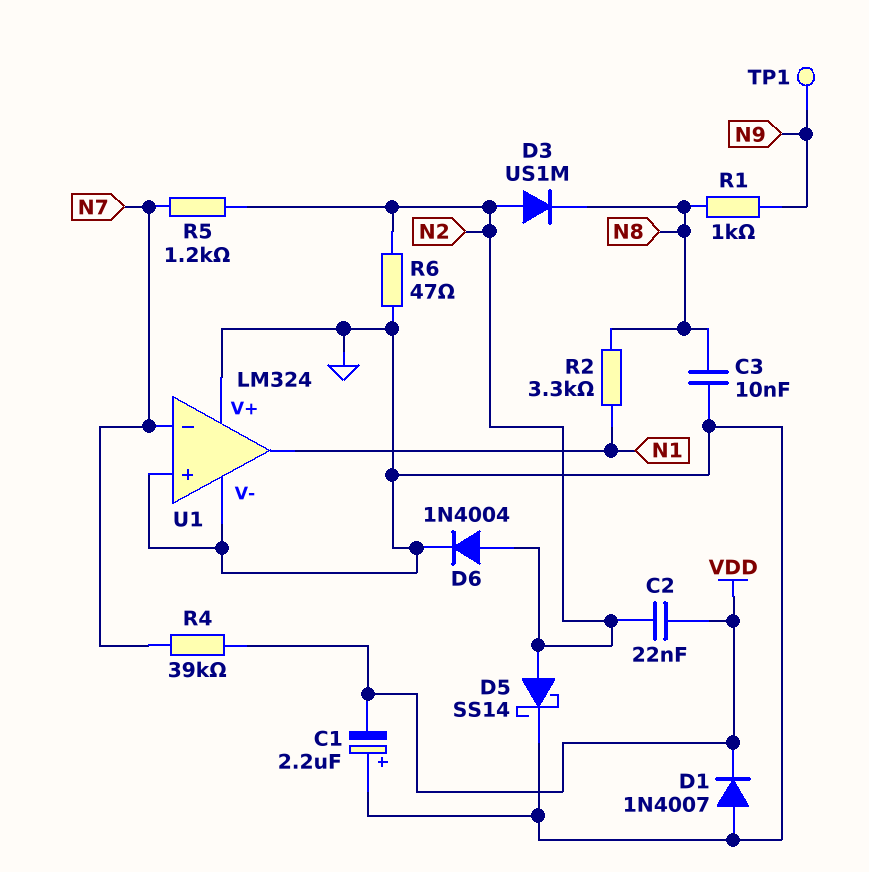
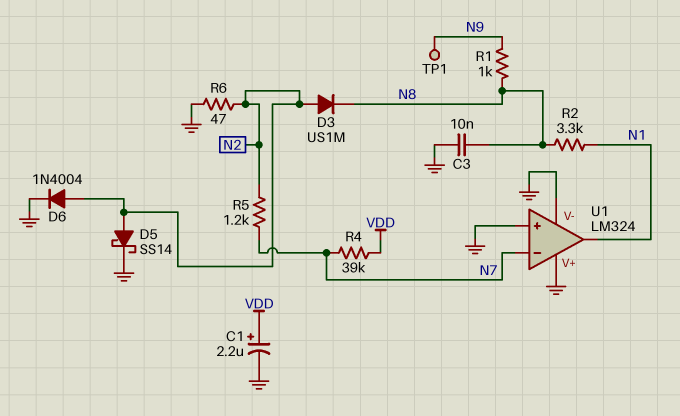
C1: 2.2uF (plus GND, minus VDD) -> 2.2uF (plus VDD, minus GND)
C2: 22nF (N2, VDD) -> none
D1: diode 1N4007 (A GND, K VDD) -> none

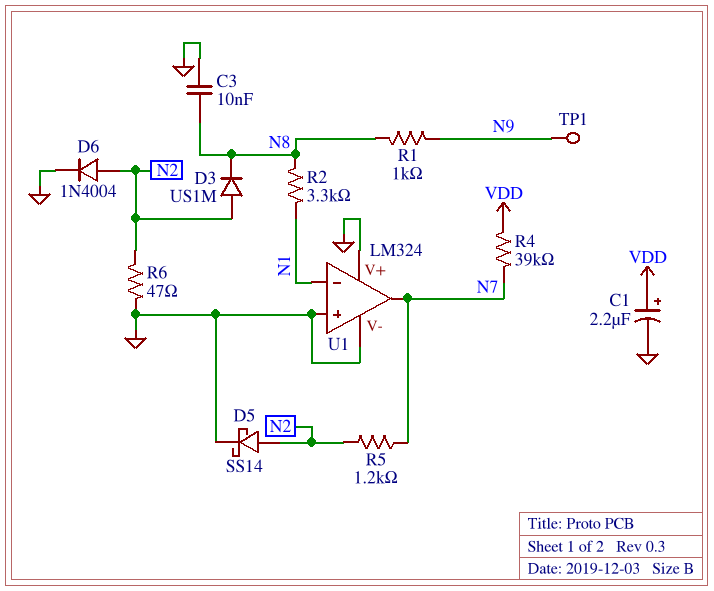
U1 pin in-: N7 -> N1
U1 pin out: N1 -> N7

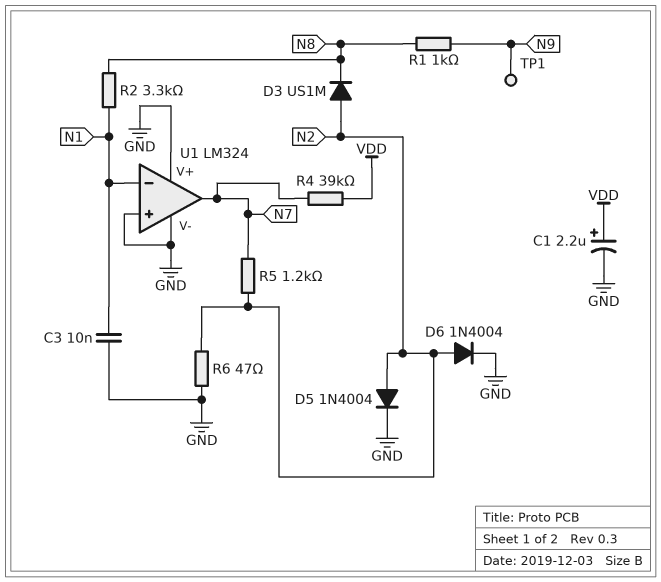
C3: 10nF (GND, N8) -> 10nF (GND, N1)
D5: schottky SS14 (A N2, K GND) -> diode 1N4004 (A N2, K GND)

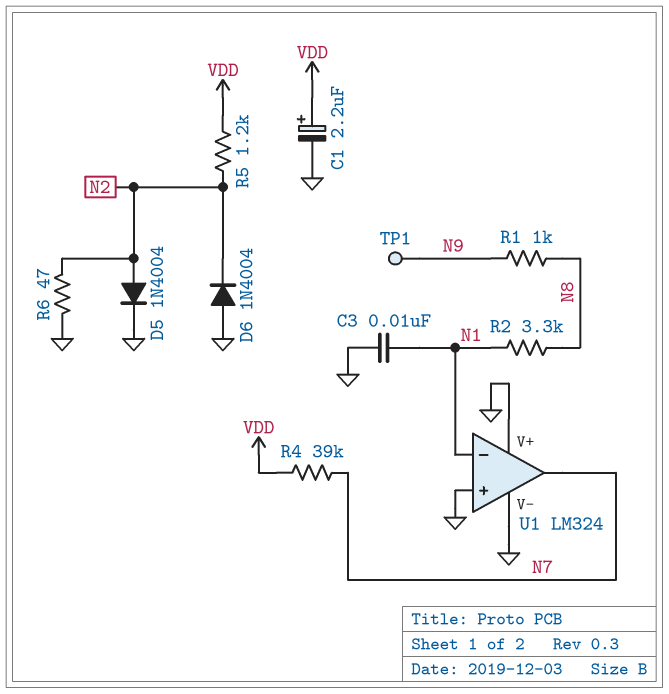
D3: diode US1M (A N2, K N8) -> none
D6: diode 1N4004 (A N2, K GND) -> diode 1N4004 (A GND, K N2)
R5: 1.2k (N2, N7) -> 1.2k (N2, VDD)

